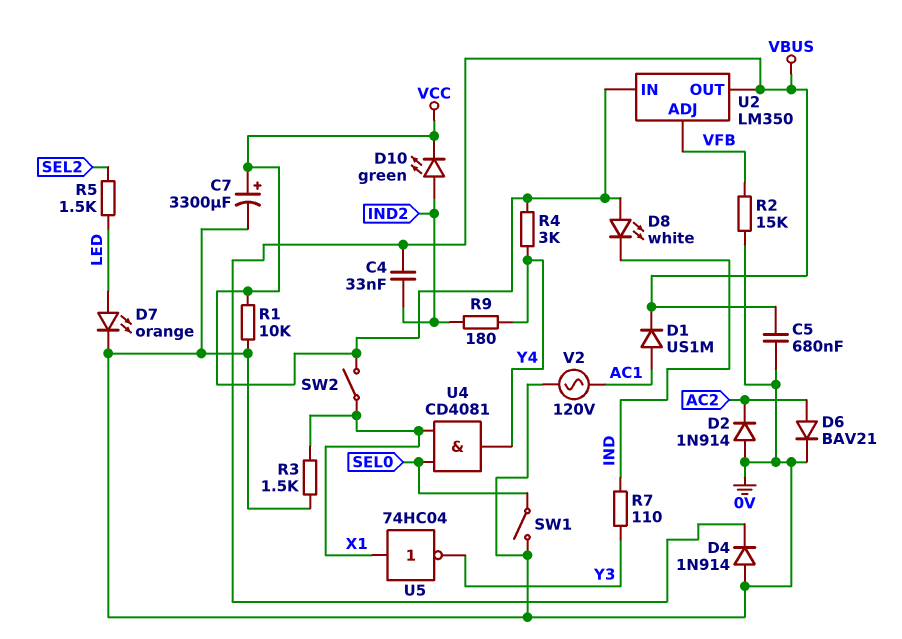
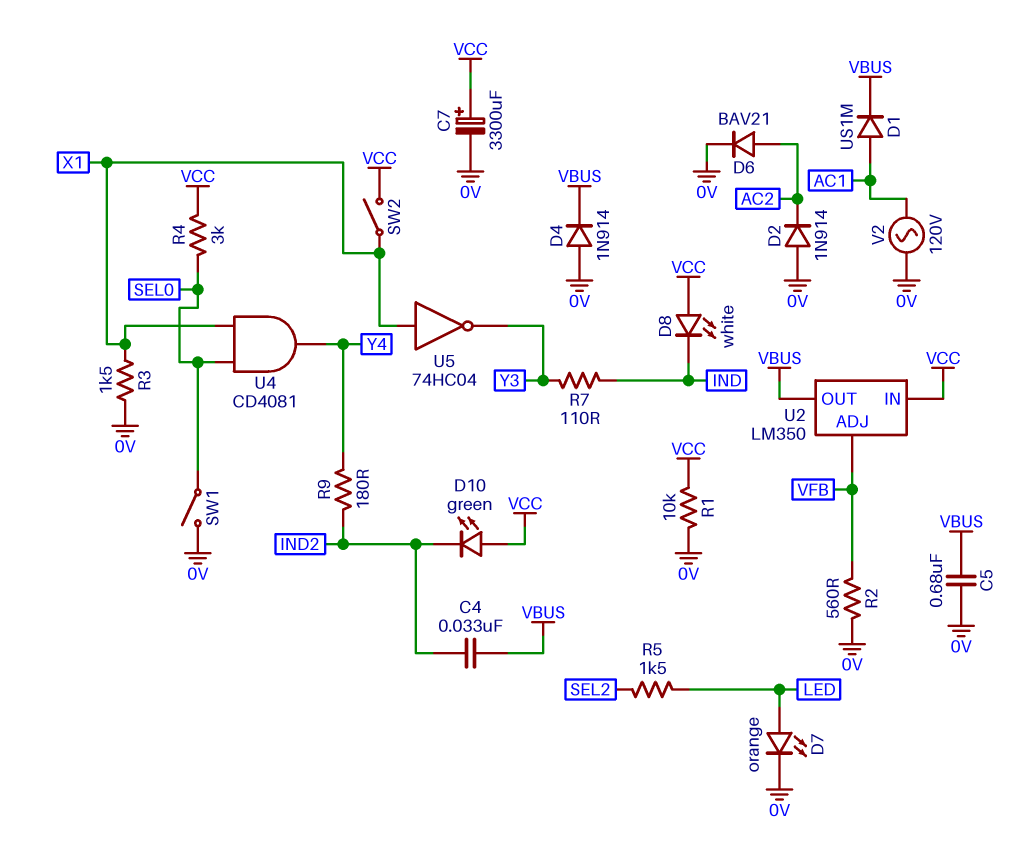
D10: LED green (A IND2, K VCC) -> LED green (A VCC, K IND2)
R2: 15k (0V, VFB) -> 560 (0V, VFB)
R4: 3k (VCC, Y4) -> 3k (SEL0, VCC)

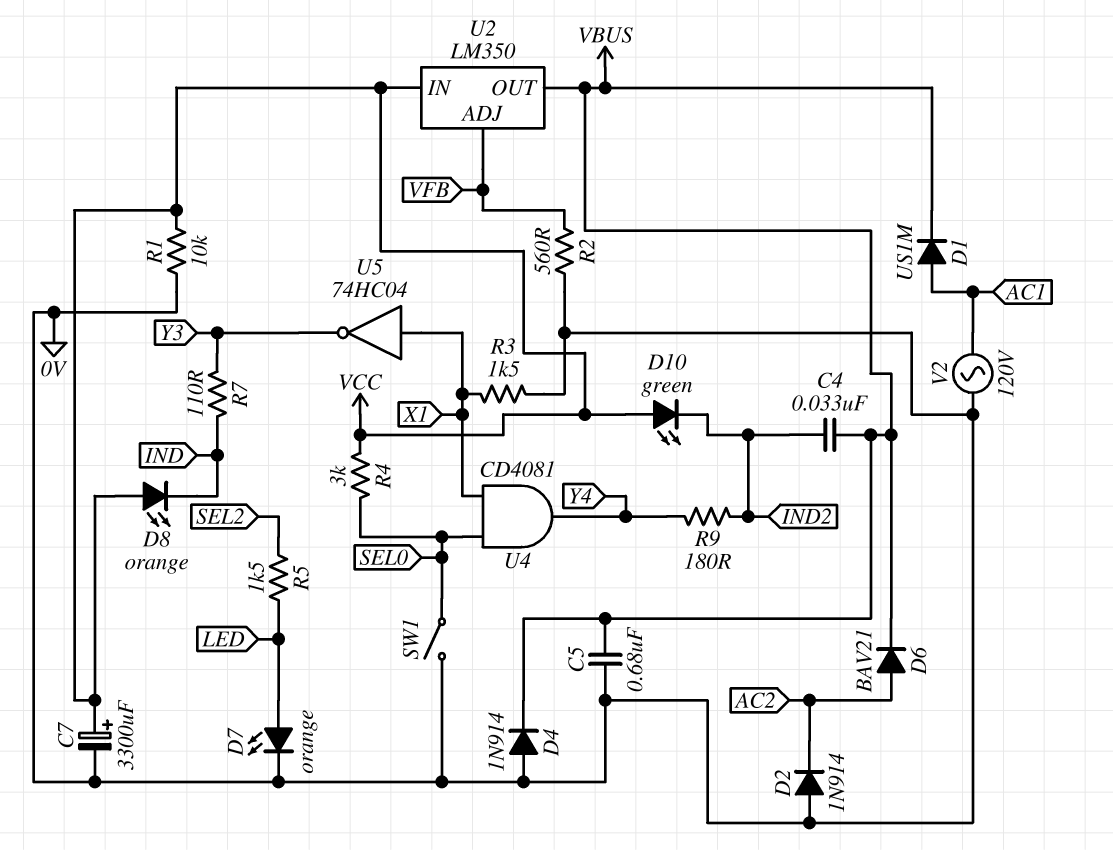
D6: diode BAV21 (A AC2, K 0V) -> diode BAV21 (A AC2, K VBUS)
D8: LED white (A VCC, K IND) -> LED orange (A VCC, K IND)
SW2: switch (VCC, X1) -> none

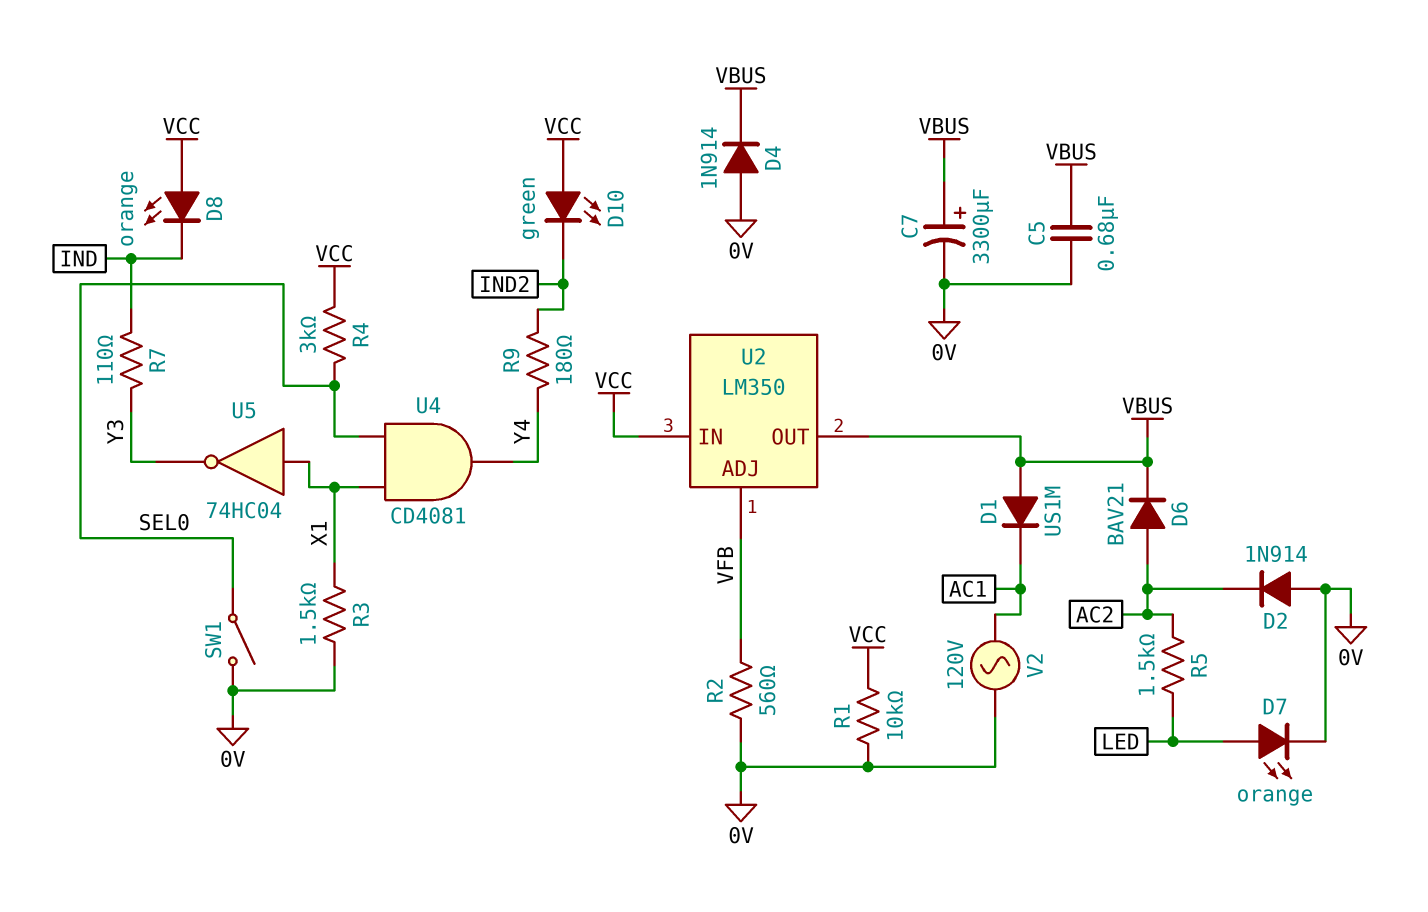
C4: 33nF (IND2, VBUS) -> none
C7: 3300uF (plus VCC, minus 0V) -> 3300uF (plus VBUS, minus 0V)
D1: diode US1M (A AC1, K VBUS) -> diode US1M (A VBUS, K AC1)
R5: 1.5k (LED, SEL2) -> 1.5k (AC2, LED)

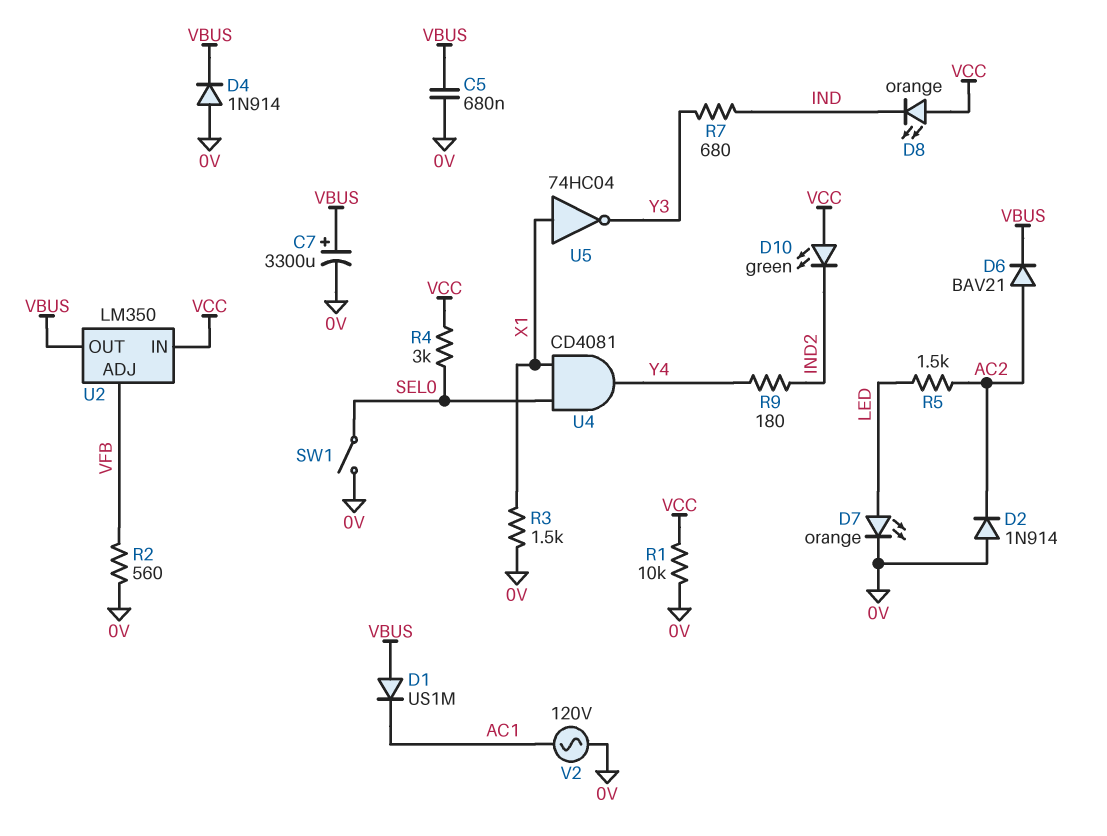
R7: 110 (IND, Y3) -> 680 (IND, Y3)

